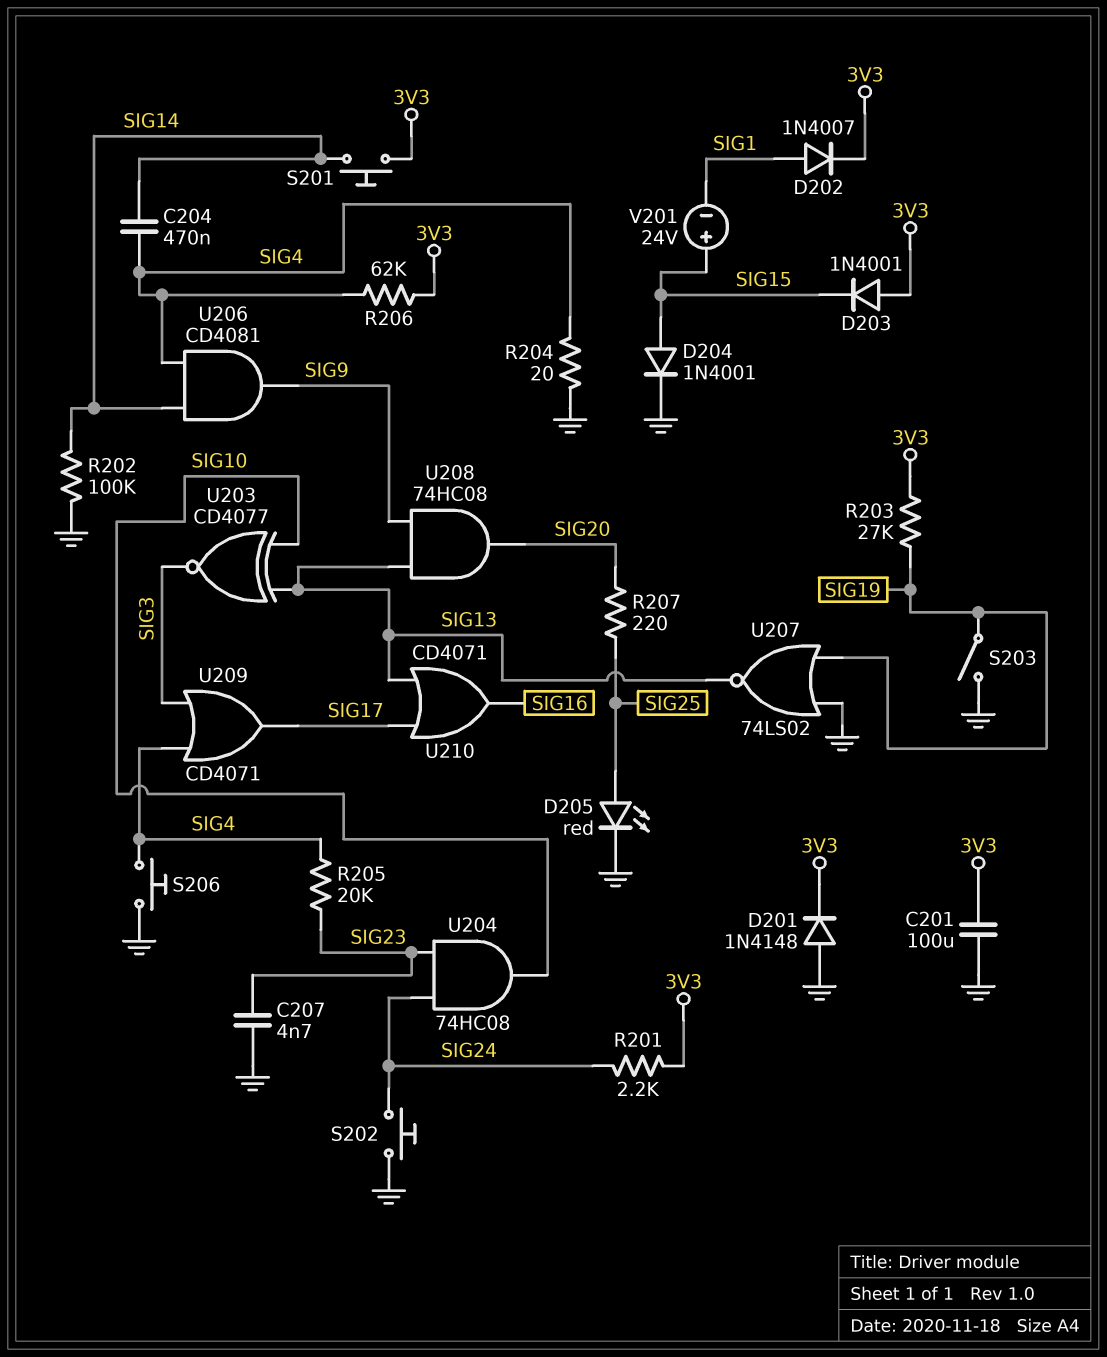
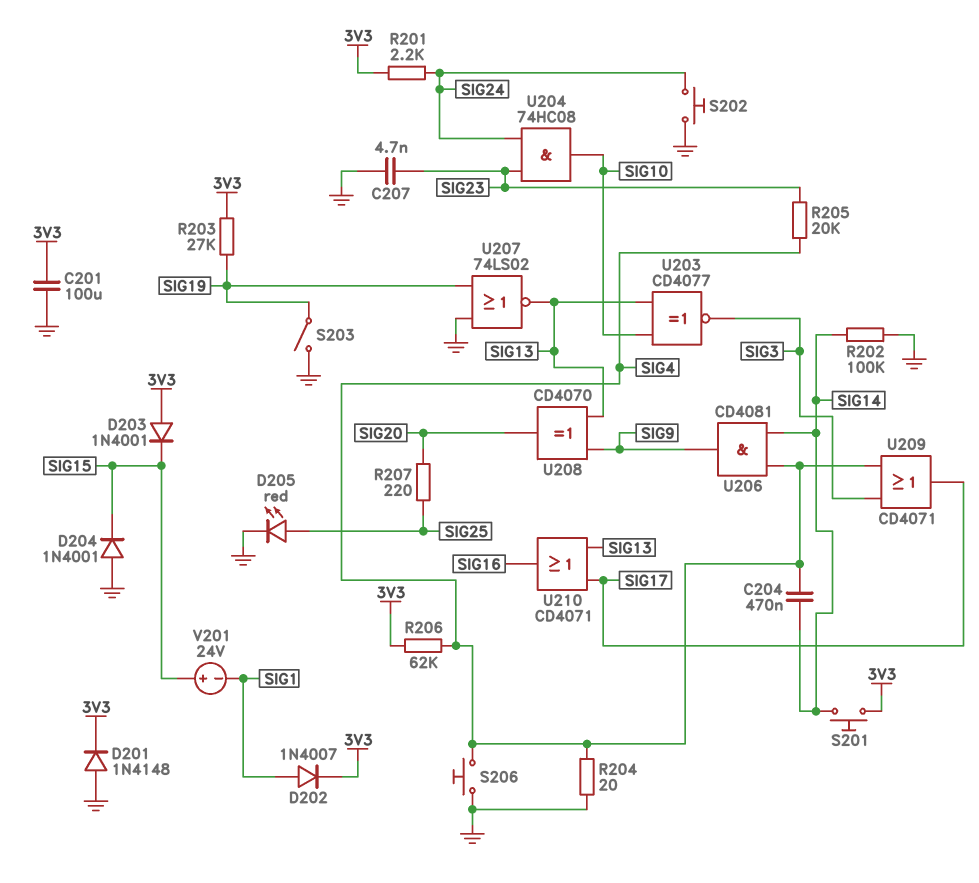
D204: diode 1N4001 (A SIG15, K GND) -> diode 1N4001 (A GND, K SIG15)
U208: AND 74HC08 (in SIG9, in SIG13, out SIG20) -> XOR CD4070 (in SIG9, in SIG13, out SIG20)

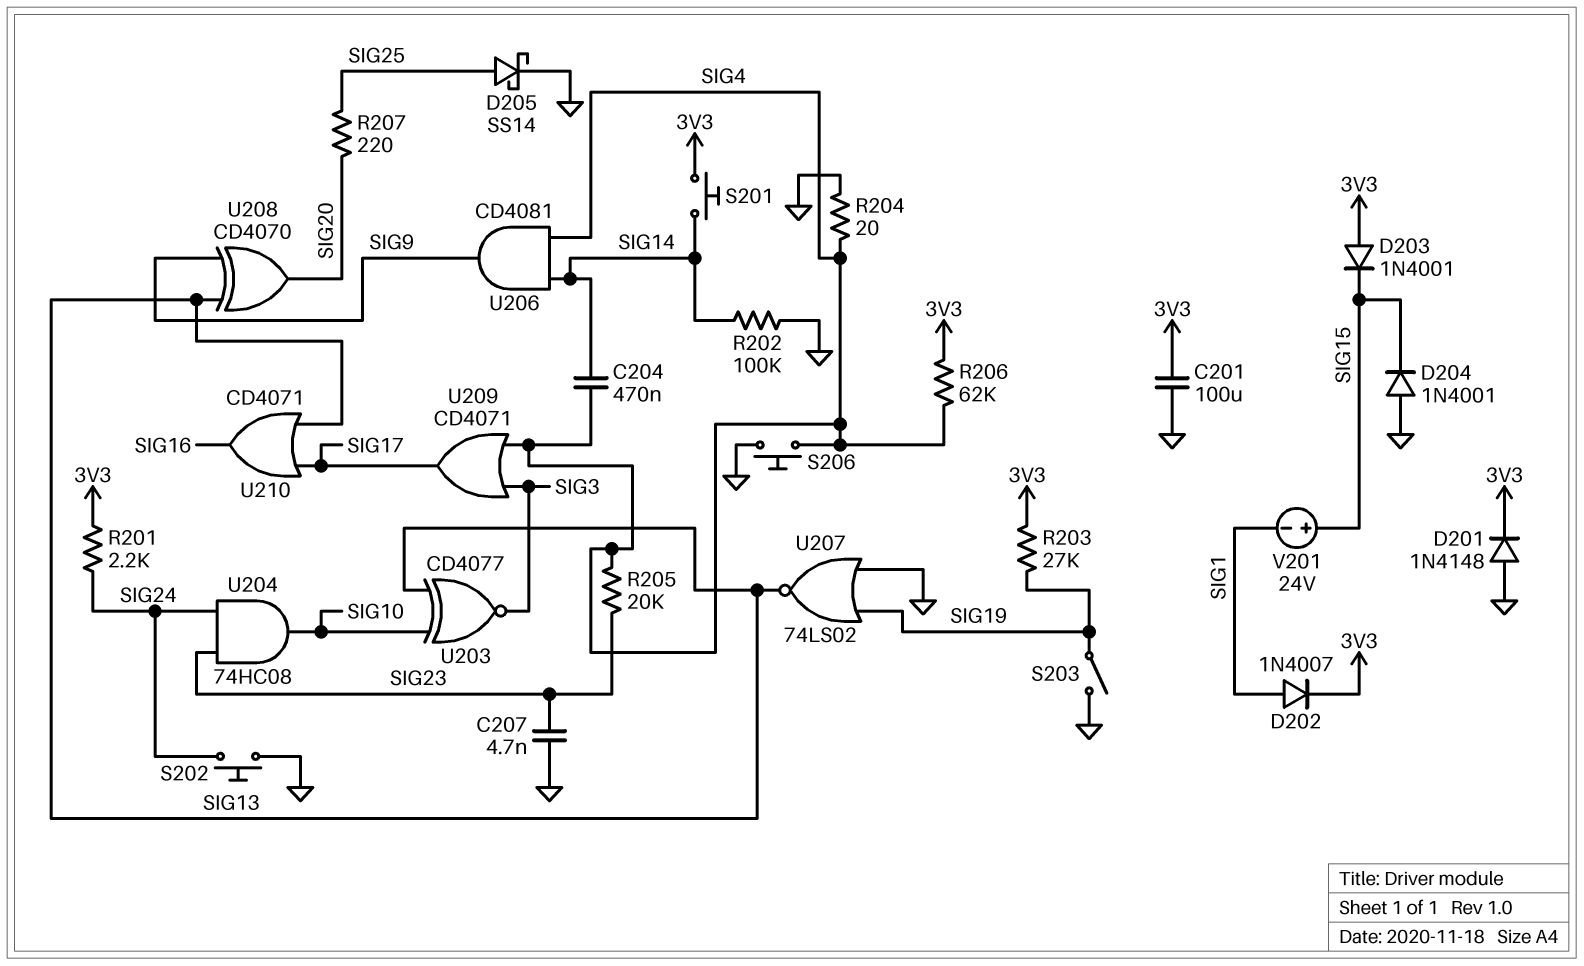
D205: LED red (A SIG25, K GND) -> schottky SS14 (A SIG25, K GND)

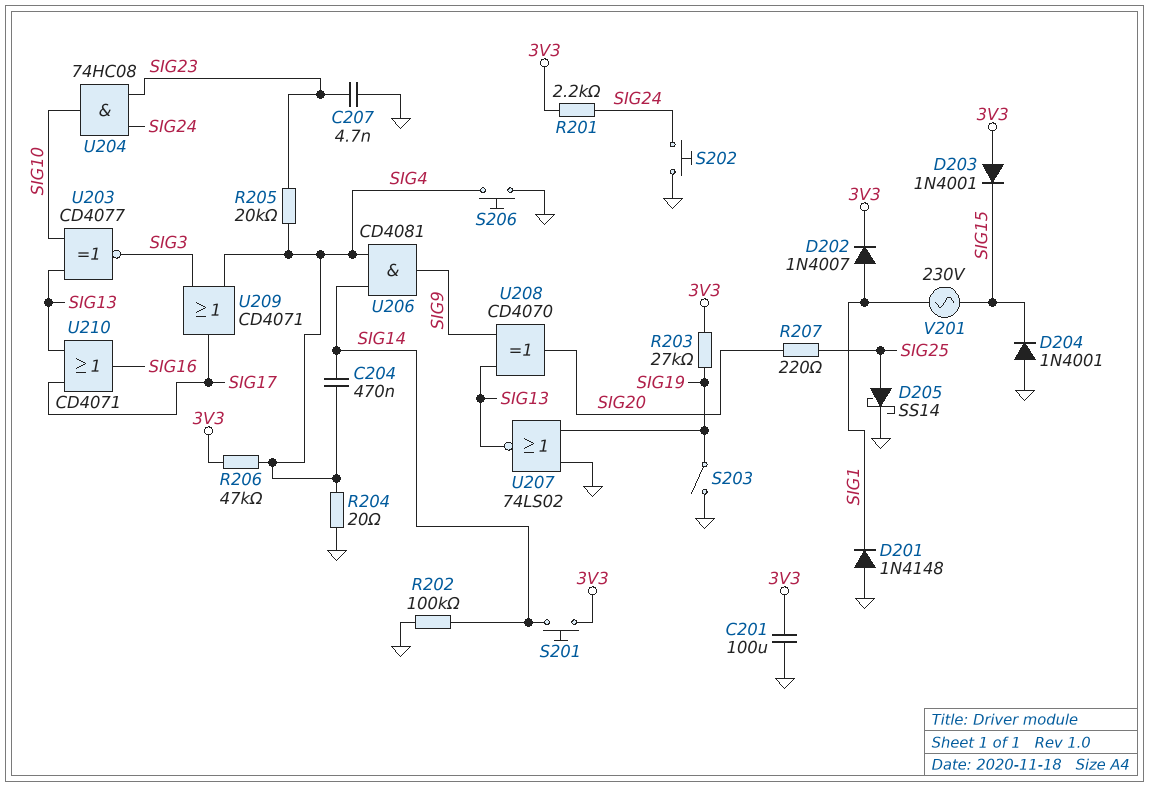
D201: diode 1N4148 (A GND, K 3V3) -> diode 1N4148 (A GND, K SIG1)
R206: 62k (3V3, SIG4) -> 47k (3V3, SIG4)
V201: 24V (plus SIG15, minus SIG1) -> AC 230V (SIG1, SIG15)

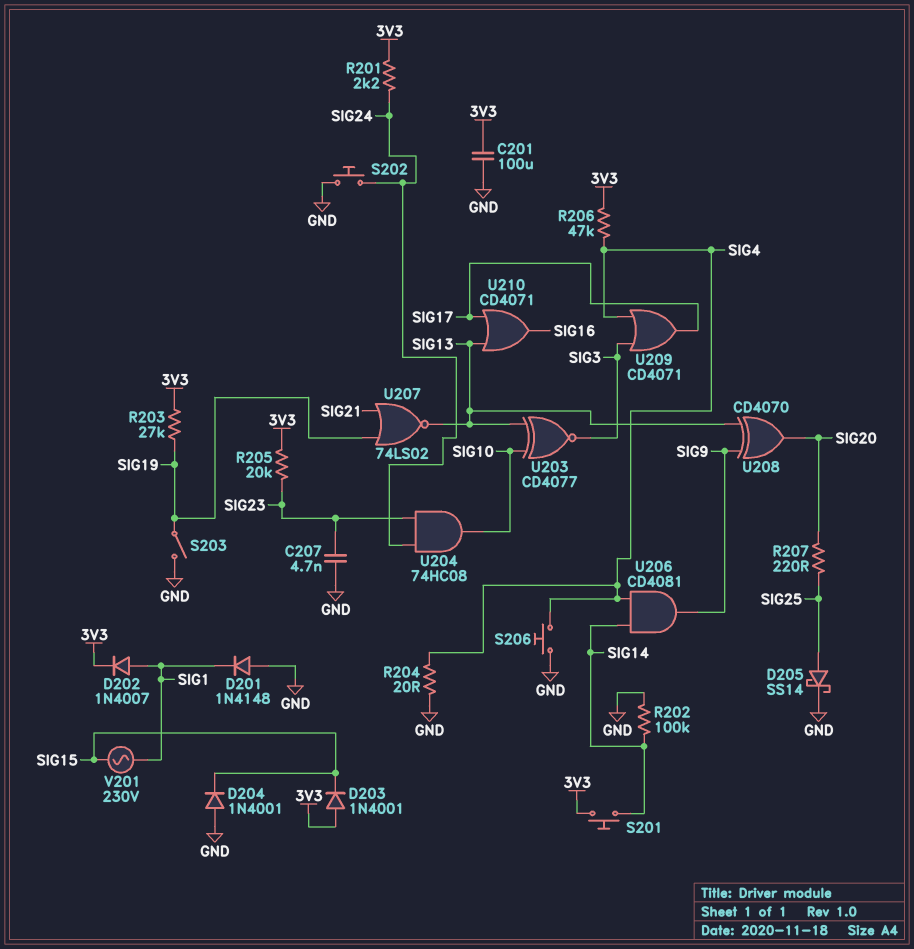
C204: 470nF (SIG4, SIG14) -> none
R205: 20k (SIG4, SIG23) -> 20k (3V3, SIG23)
U207: NOR 74LS02 (in GND, in SIG19, out SIG13) -> NOR 74LS02 (in SIG19, in SIG21, out SIG13)

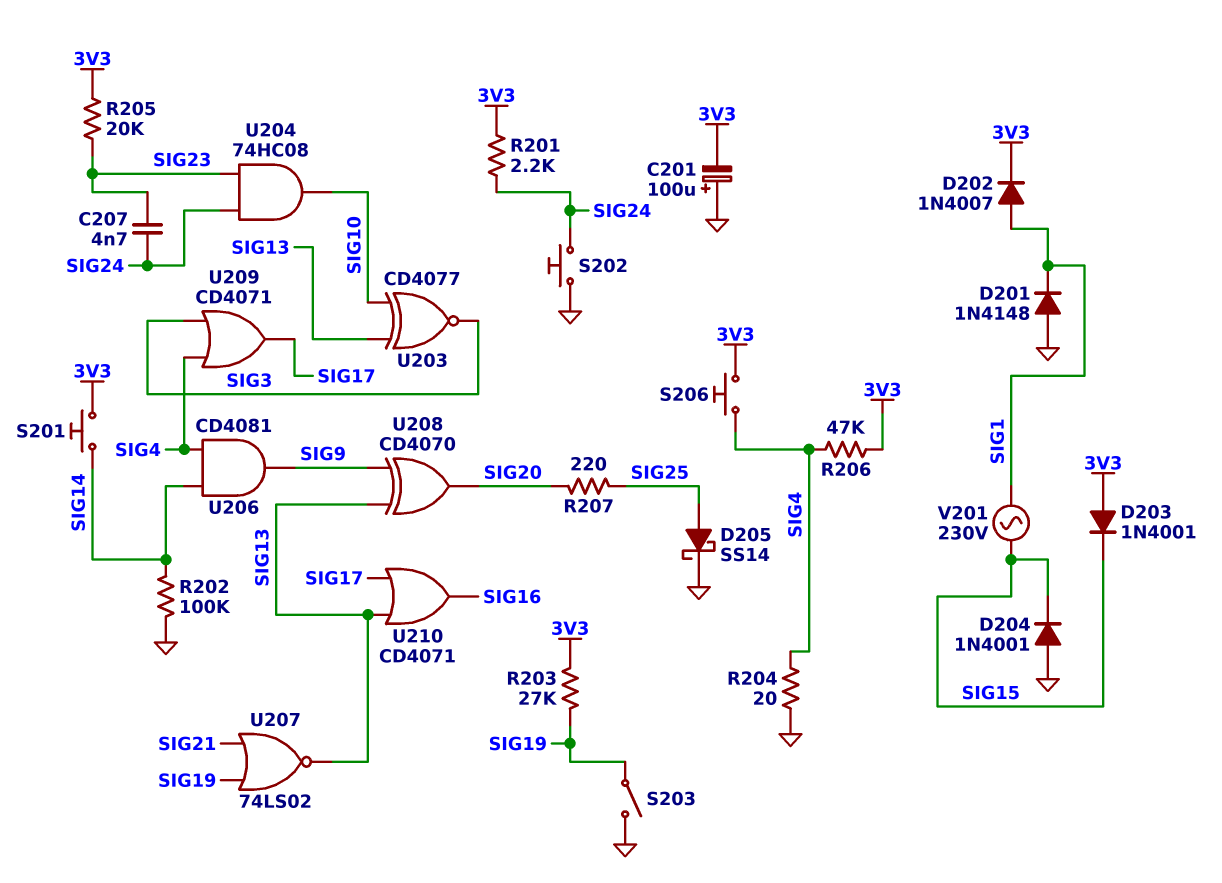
C201: 100uF (3V3, GND) -> 100uF (plus GND, minus 3V3)
C207: 4.7nF (GND, SIG23) -> 4.7nF (SIG23, SIG24)
S206: button (GND, SIG4) -> button (3V3, SIG4)

